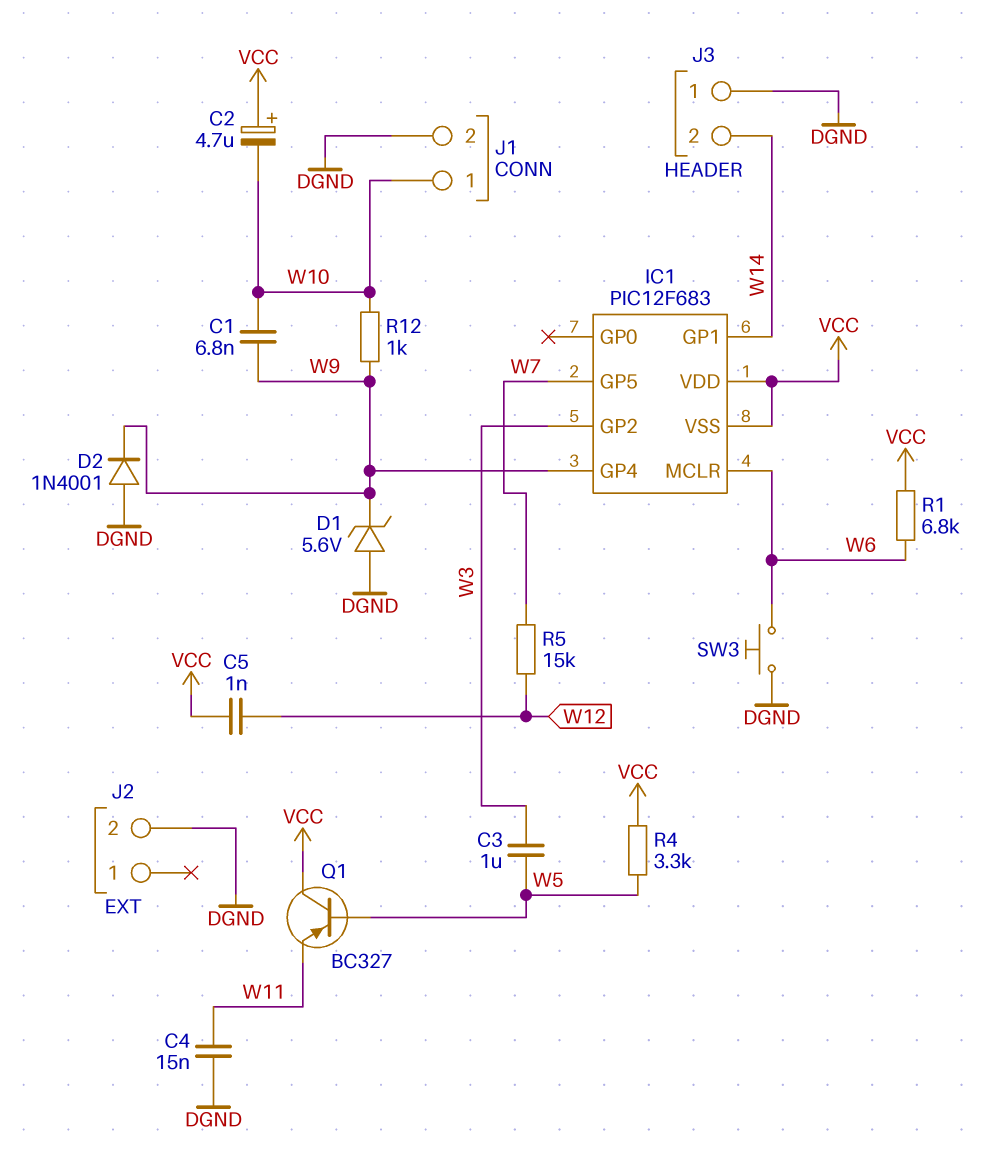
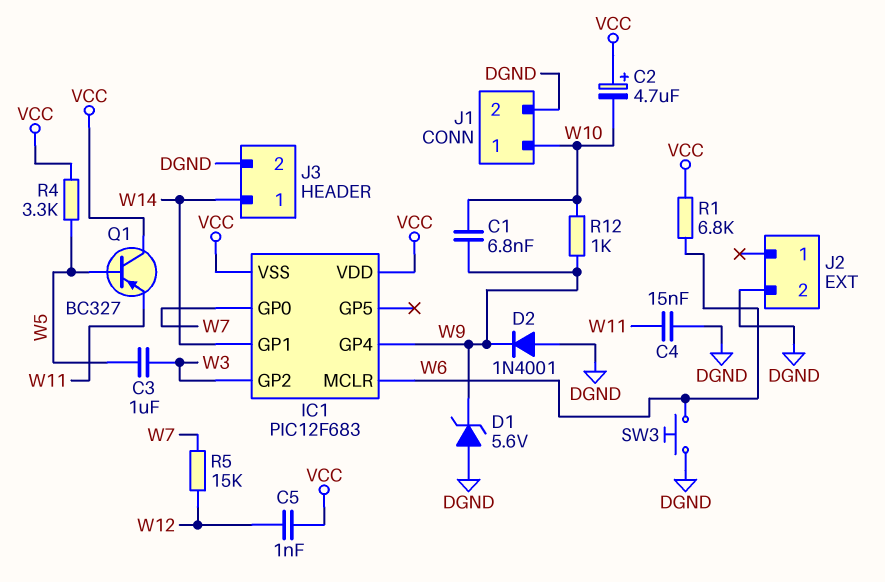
IC1 pin GP0: none -> W7
IC1 pin GP5: W7 -> none
J3 pin 1: DGND -> W14
J3 pin 2: W14 -> DGND

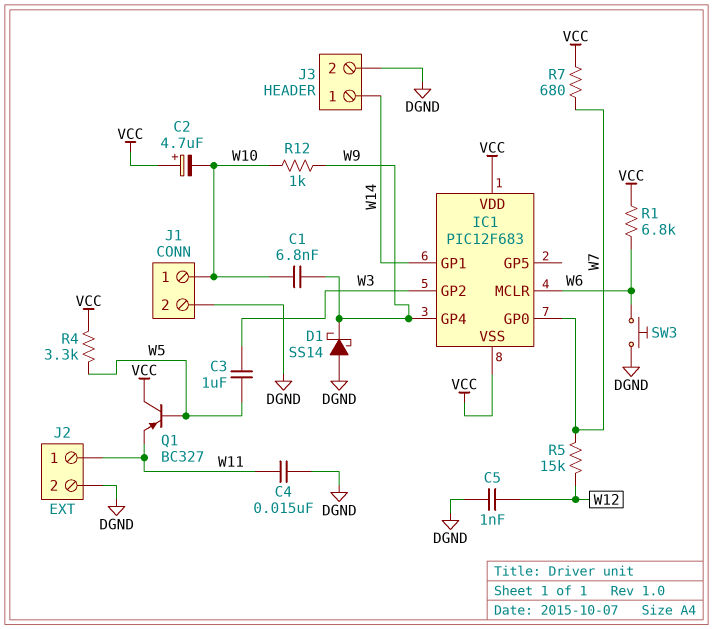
C5: 1nF (VCC, W12) -> 1nF (DGND, W12)
D1: zener 5.6V (A DGND, K W9) -> schottky SS14 (A DGND, K W9)
D2: diode 1N4001 (A DGND, K W9) -> none
J2 pin 1: none -> W11
R7: none -> 680 (VCC, W7)

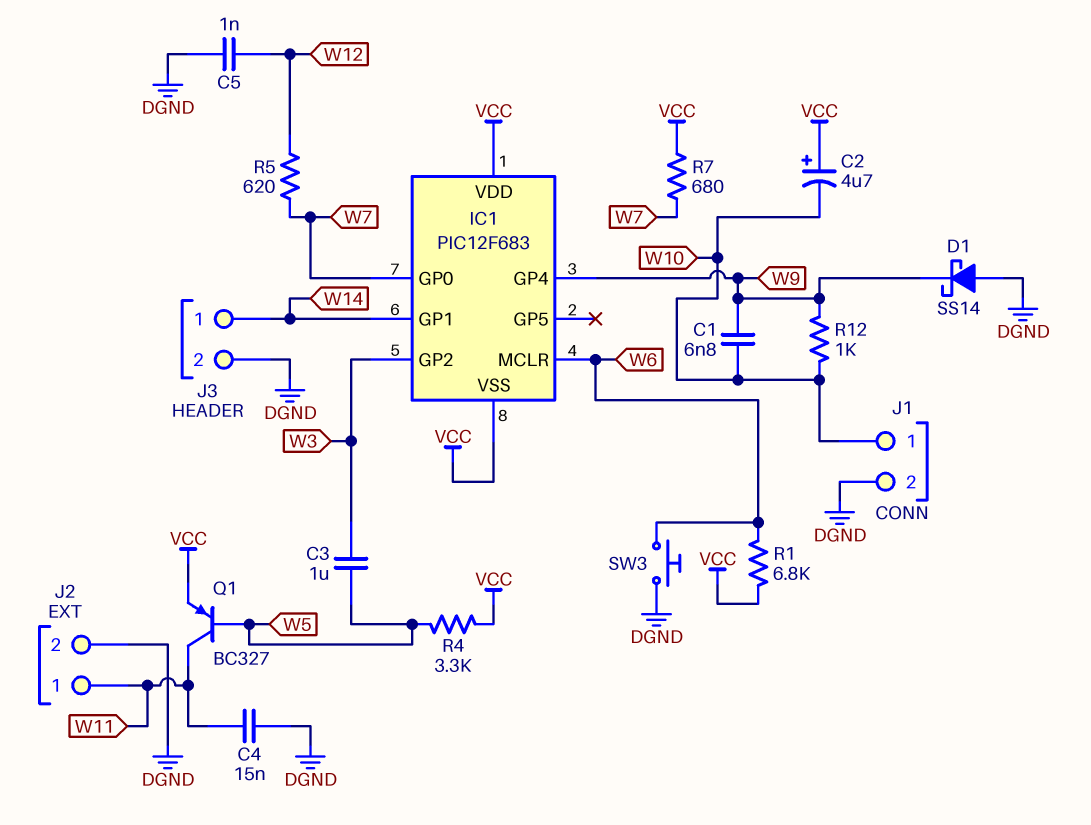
Q1: PNP BC327 (B W5, C VCC, E W11) -> PNP BC327 (B W5, C W11, E VCC)
R5: 15k (W7, W12) -> 620 (W7, W12)

